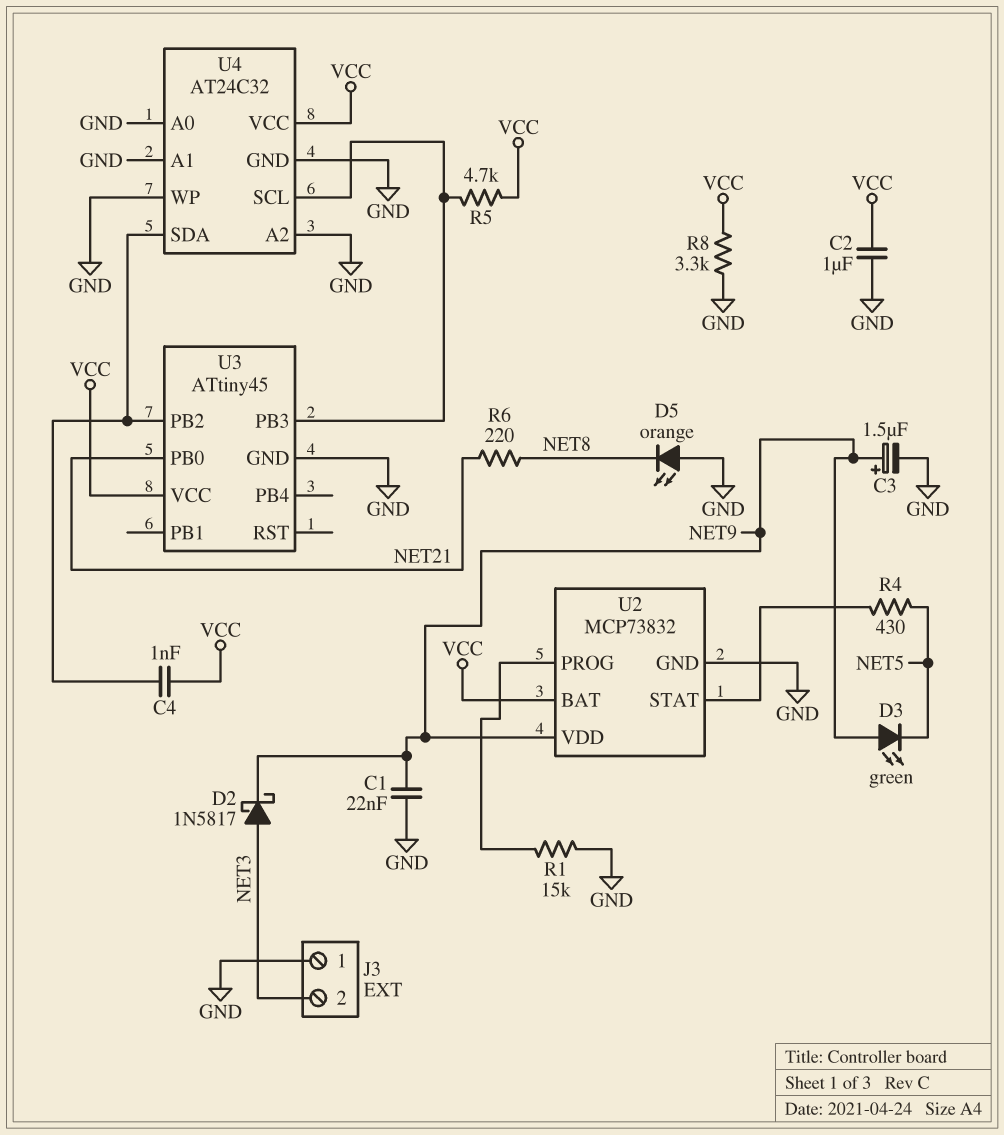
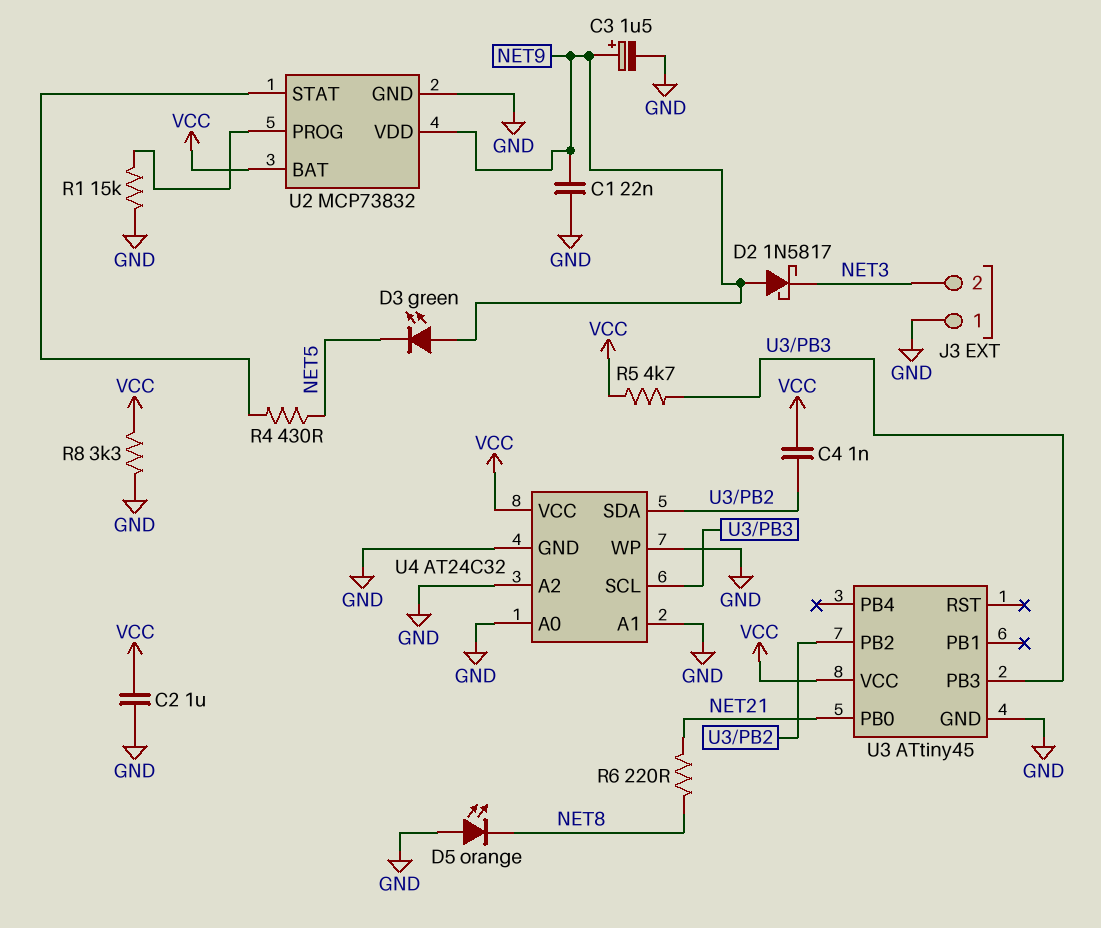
D2: schottky 1N5817 (A NET3, K NET9) -> schottky 1N5817 (A NET9, K NET3)

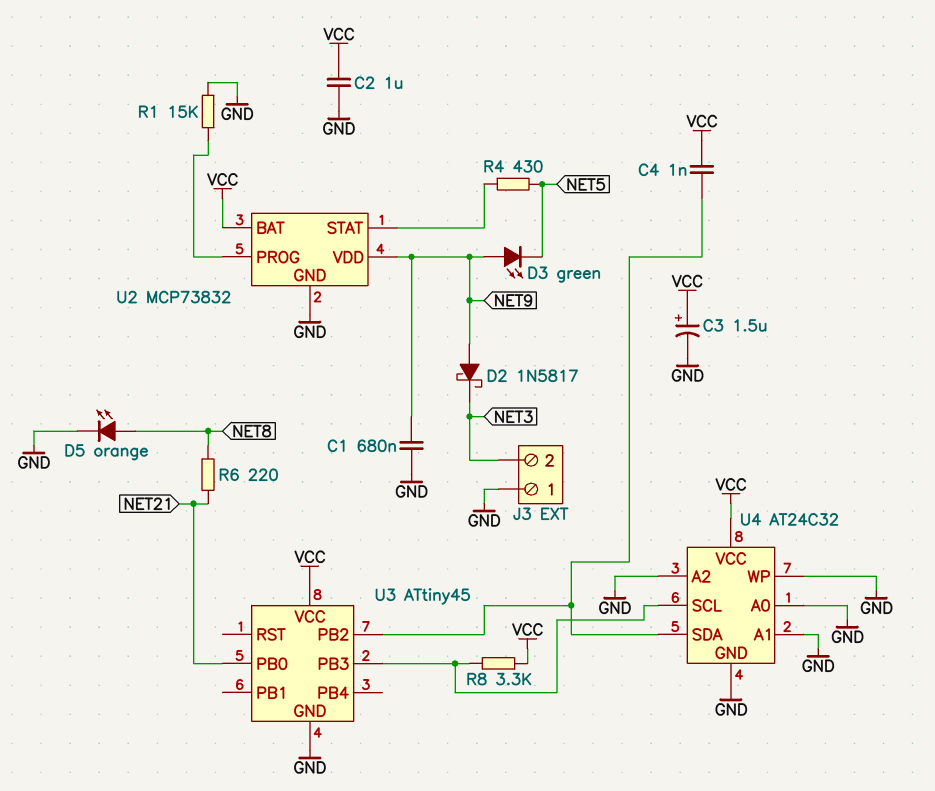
C1: 22nF (GND, NET9) -> 680nF (GND, NET9)
C3: 1.5uF (plus NET9, minus GND) -> 1.5uF (plus VCC, minus GND)
D5: LED orange (A GND, K NET8) -> LED orange (A NET8, K GND)
R5: 4.7k (U3/PB3, VCC) -> none
R8: 3.3k (GND, VCC) -> 3.3k (U3/PB3, VCC)

